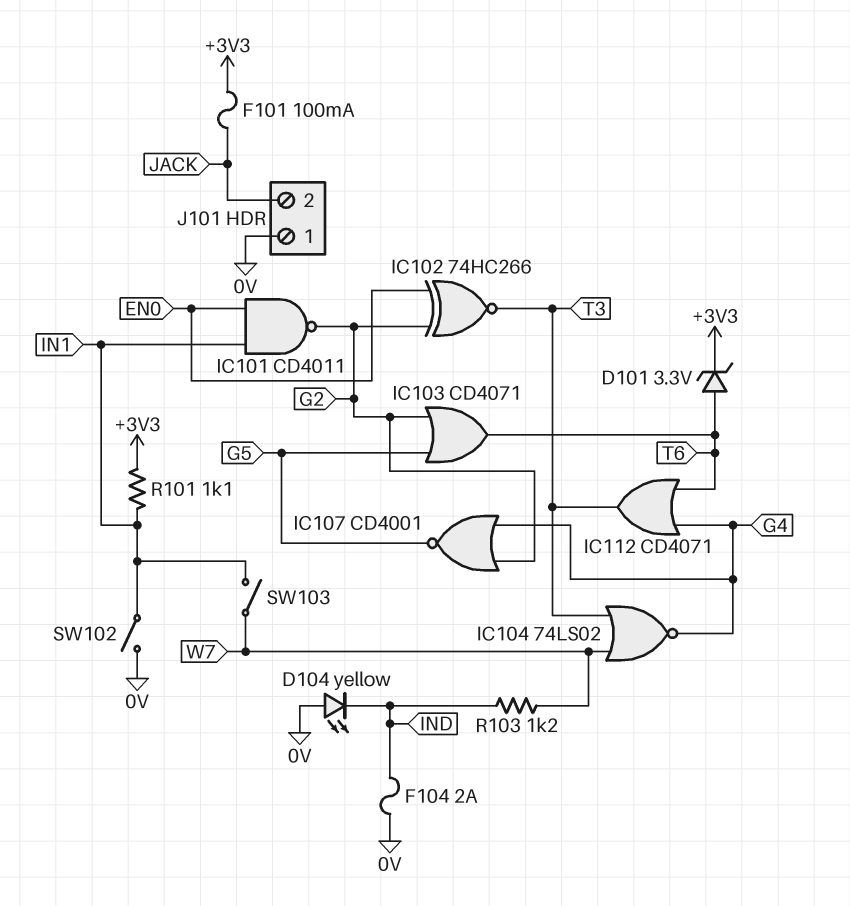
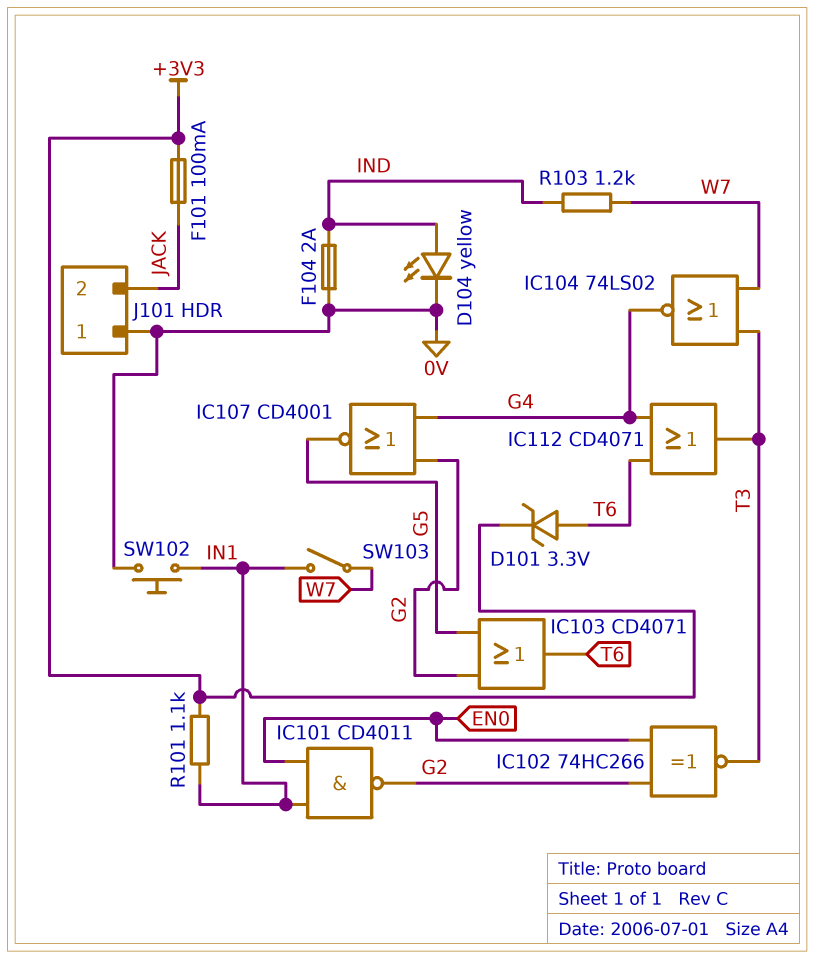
D104: LED yellow (A 0V, K IND) -> LED yellow (A IND, K 0V)
SW102: switch (0V, IN1) -> button (0V, IN1)

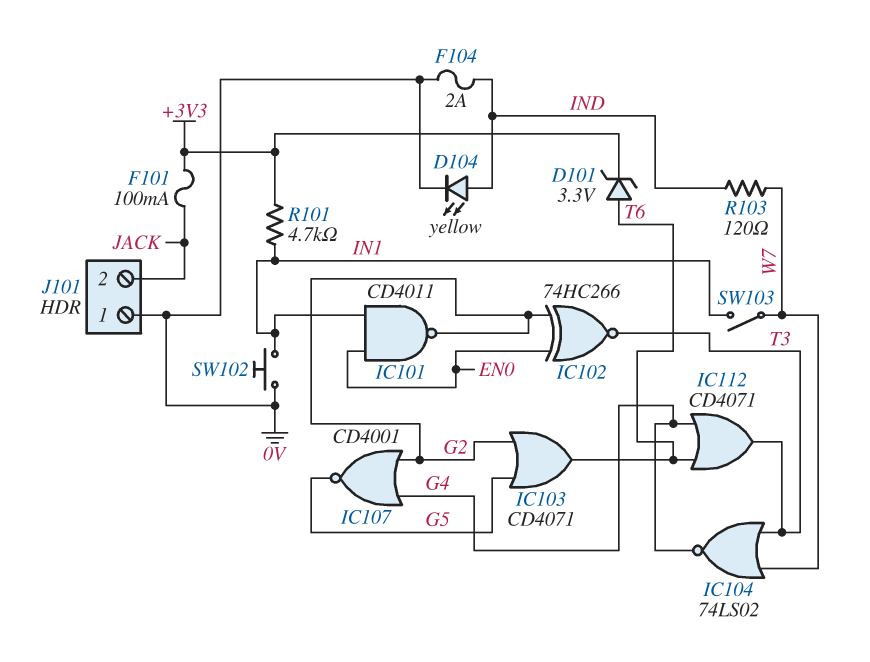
R101: 1.1k (+3V3, IN1) -> 4.7k (+3V3, IN1)
R103: 1.2k (IND, W7) -> 120 (IND, W7)

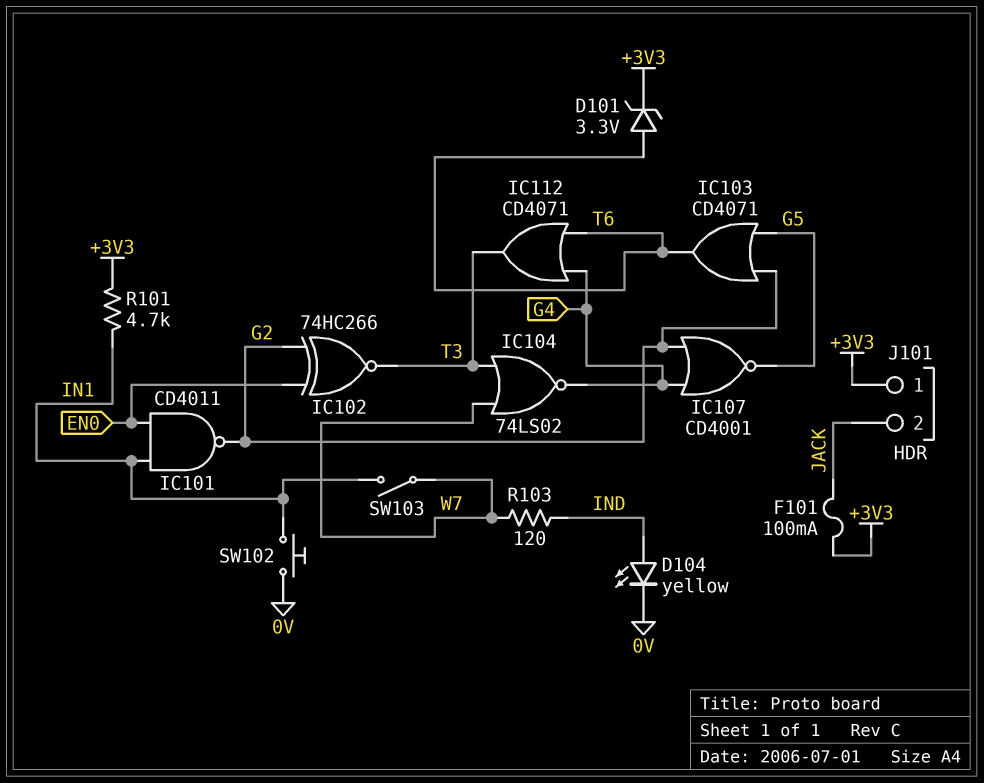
F104: 2A (0V, IND) -> none
J101 pin 1: 0V -> +3V3

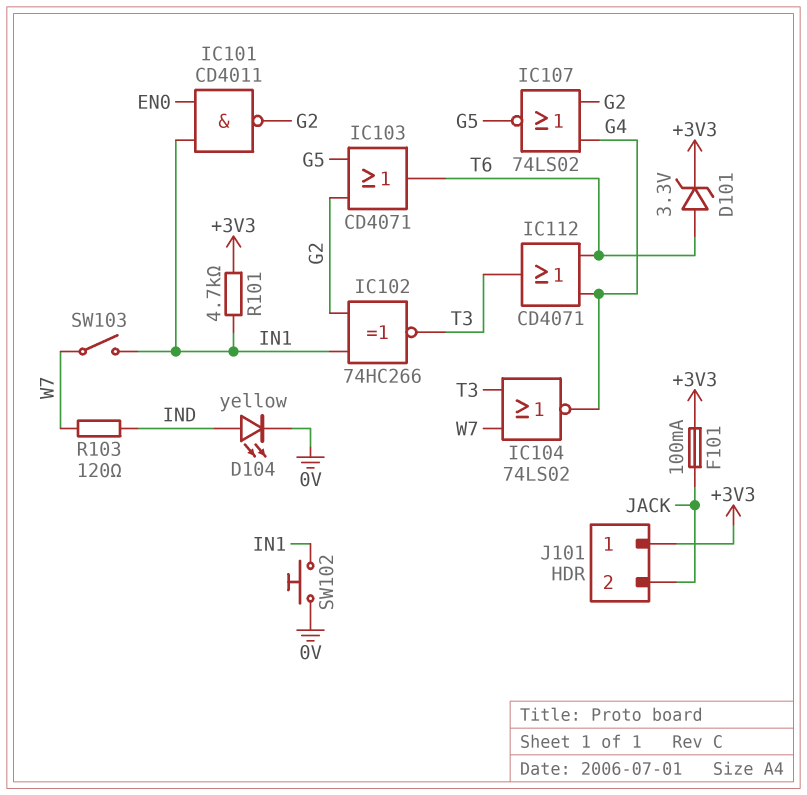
IC102: XNOR 74HC266 (in EN0, in G2, out T3) -> XNOR 74HC266 (in G2, in IN1, out T3)
IC107: NOR CD4001 (in G2, in G4, out G5) -> NOR 74LS02 (in G2, in G4, out G5)

